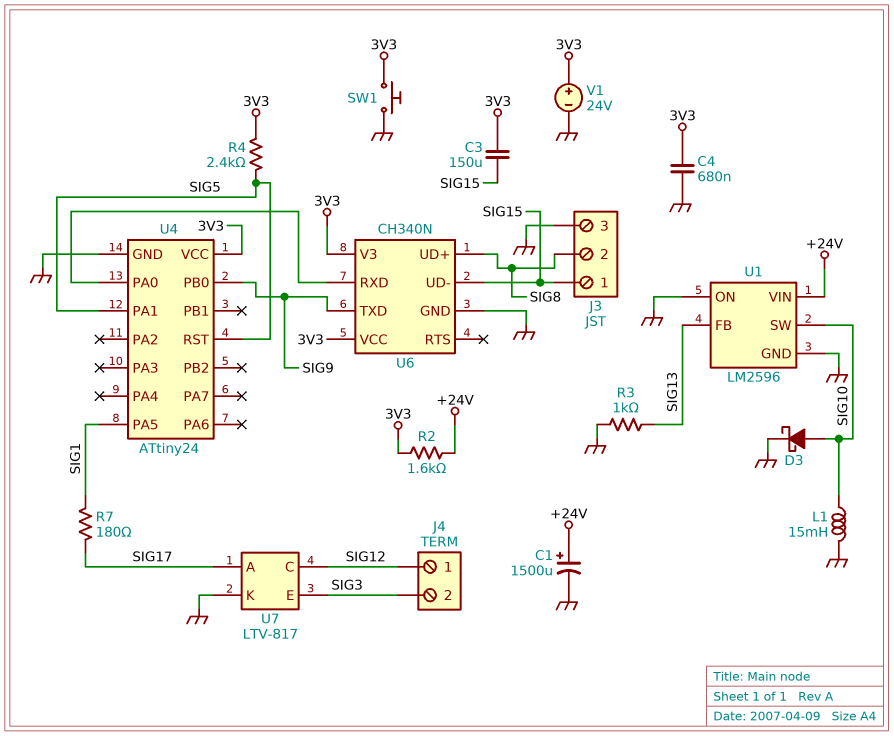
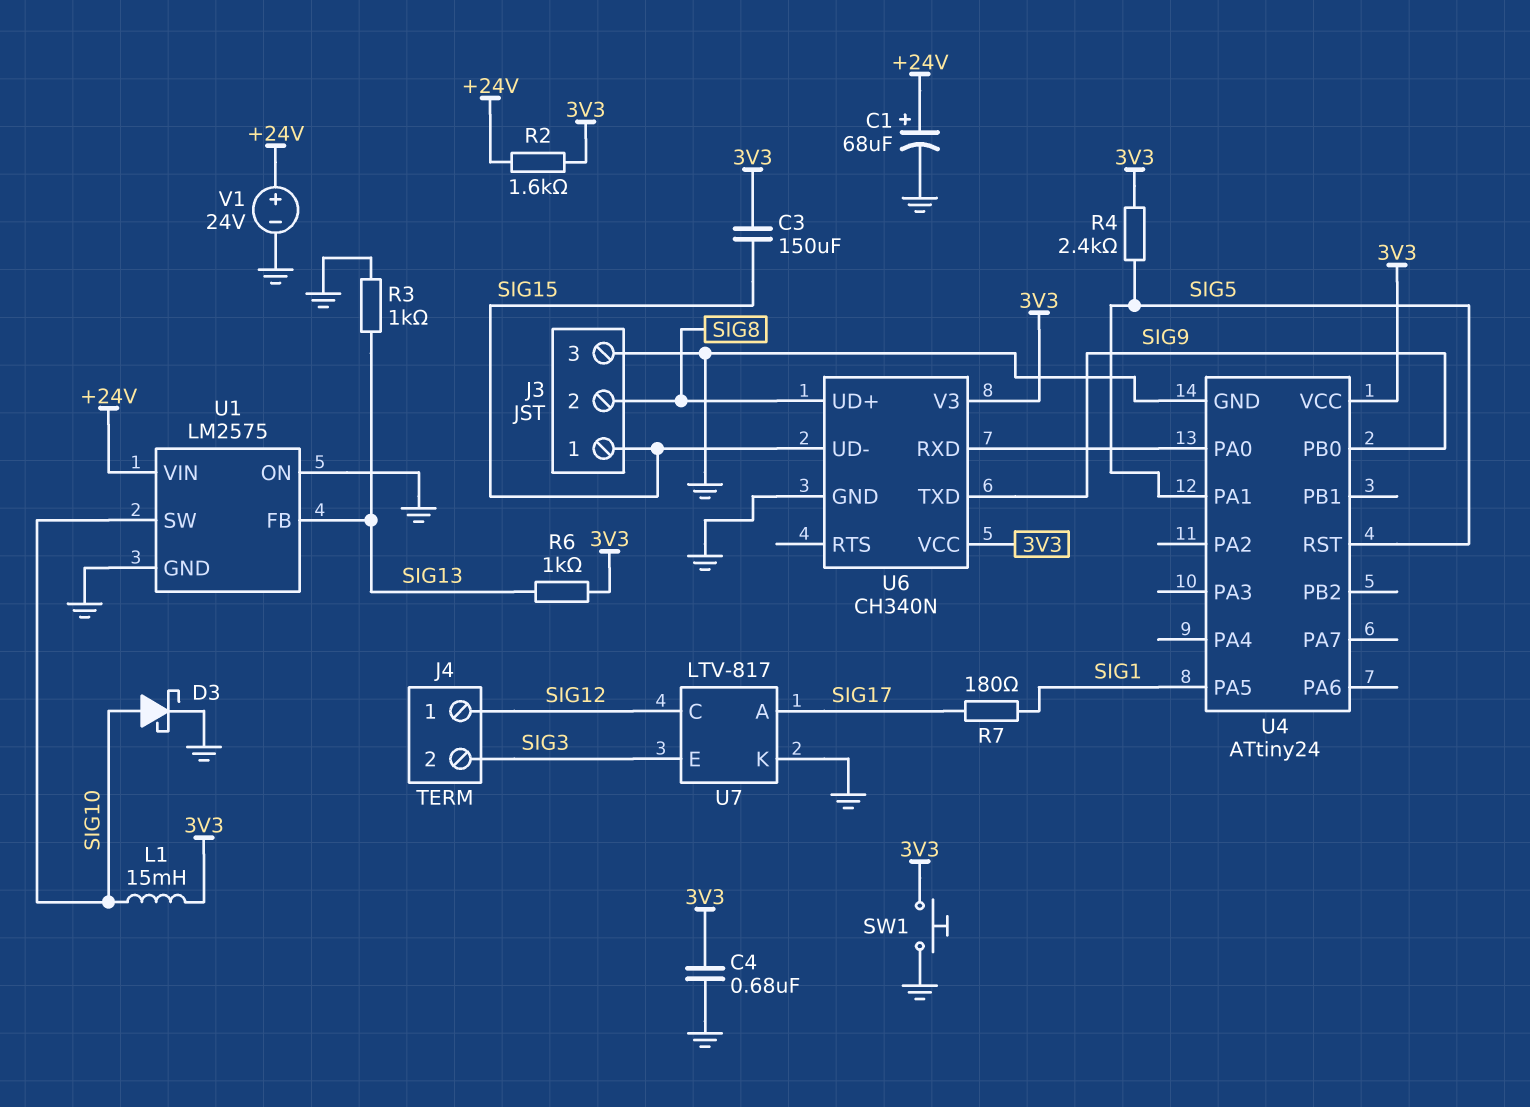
C1: 1500uF (plus +24V, minus GND) -> 68uF (plus +24V, minus GND)
L1: 15mH (GND, SIG10) -> 15mH (3V3, SIG10)
R6: none -> 1k (3V3, SIG13)
U1: LM2596 -> LM2575
V1: 24V (plus 3V3, minus GND) -> 24V (plus +24V, minus GND)

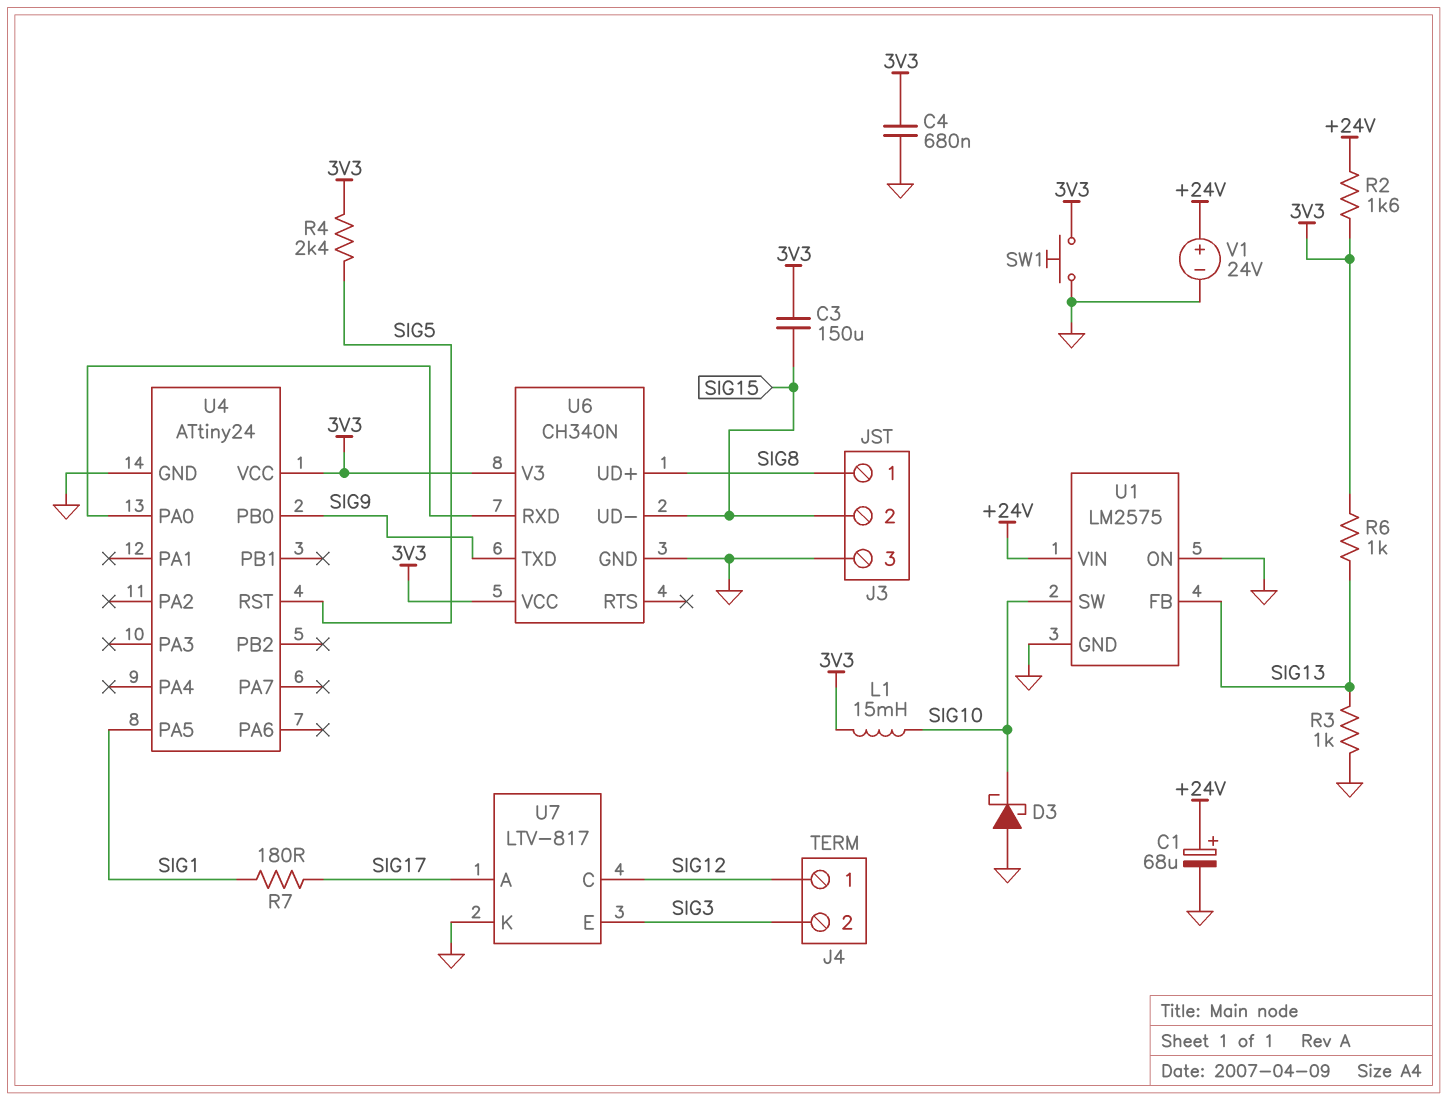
D3: schottky (A SIG10, K GND) -> schottky (A GND, K SIG10)
J3 pin 1: SIG15 -> SIG8
J3 pin 2: SIG8 -> SIG15
U4 pin PA1: SIG5 -> none

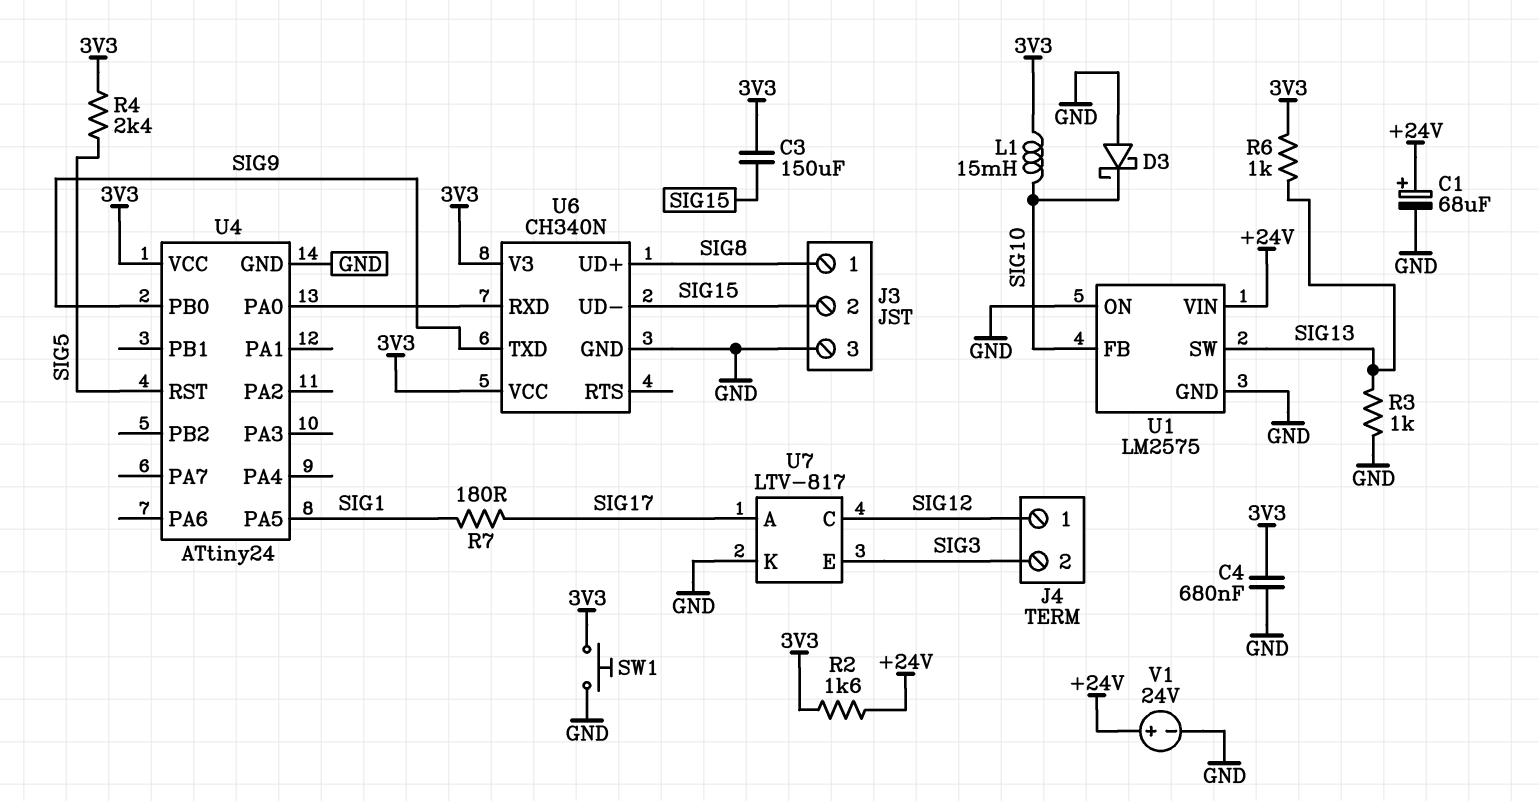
U1 pin FB: SIG13 -> SIG10
U1 pin SW: SIG10 -> SIG13

